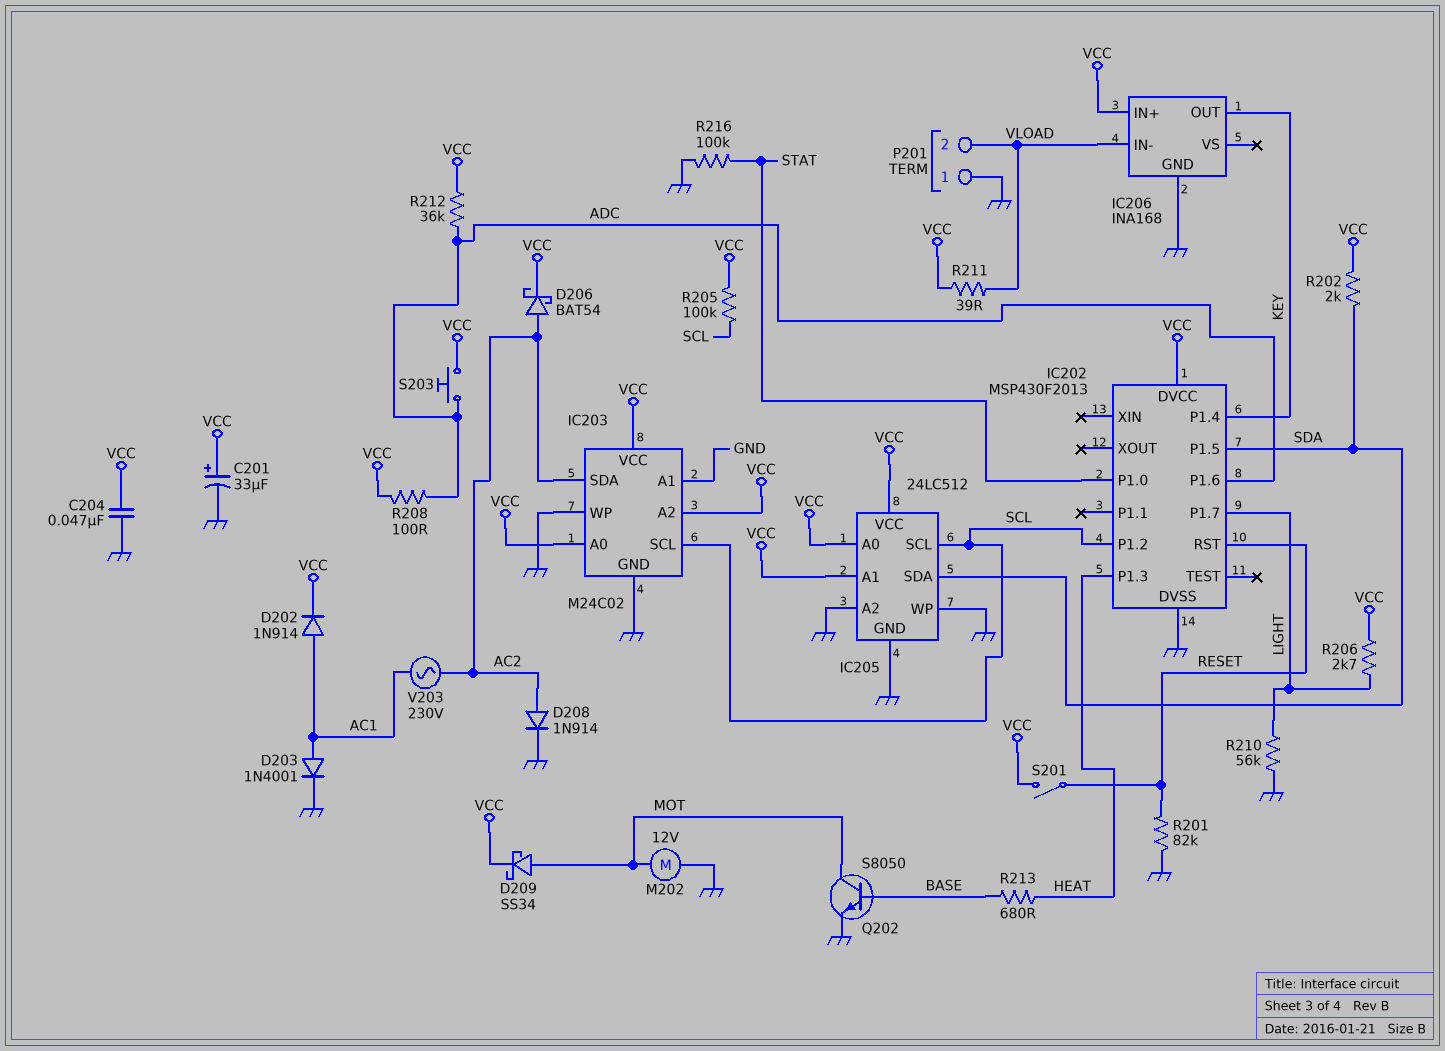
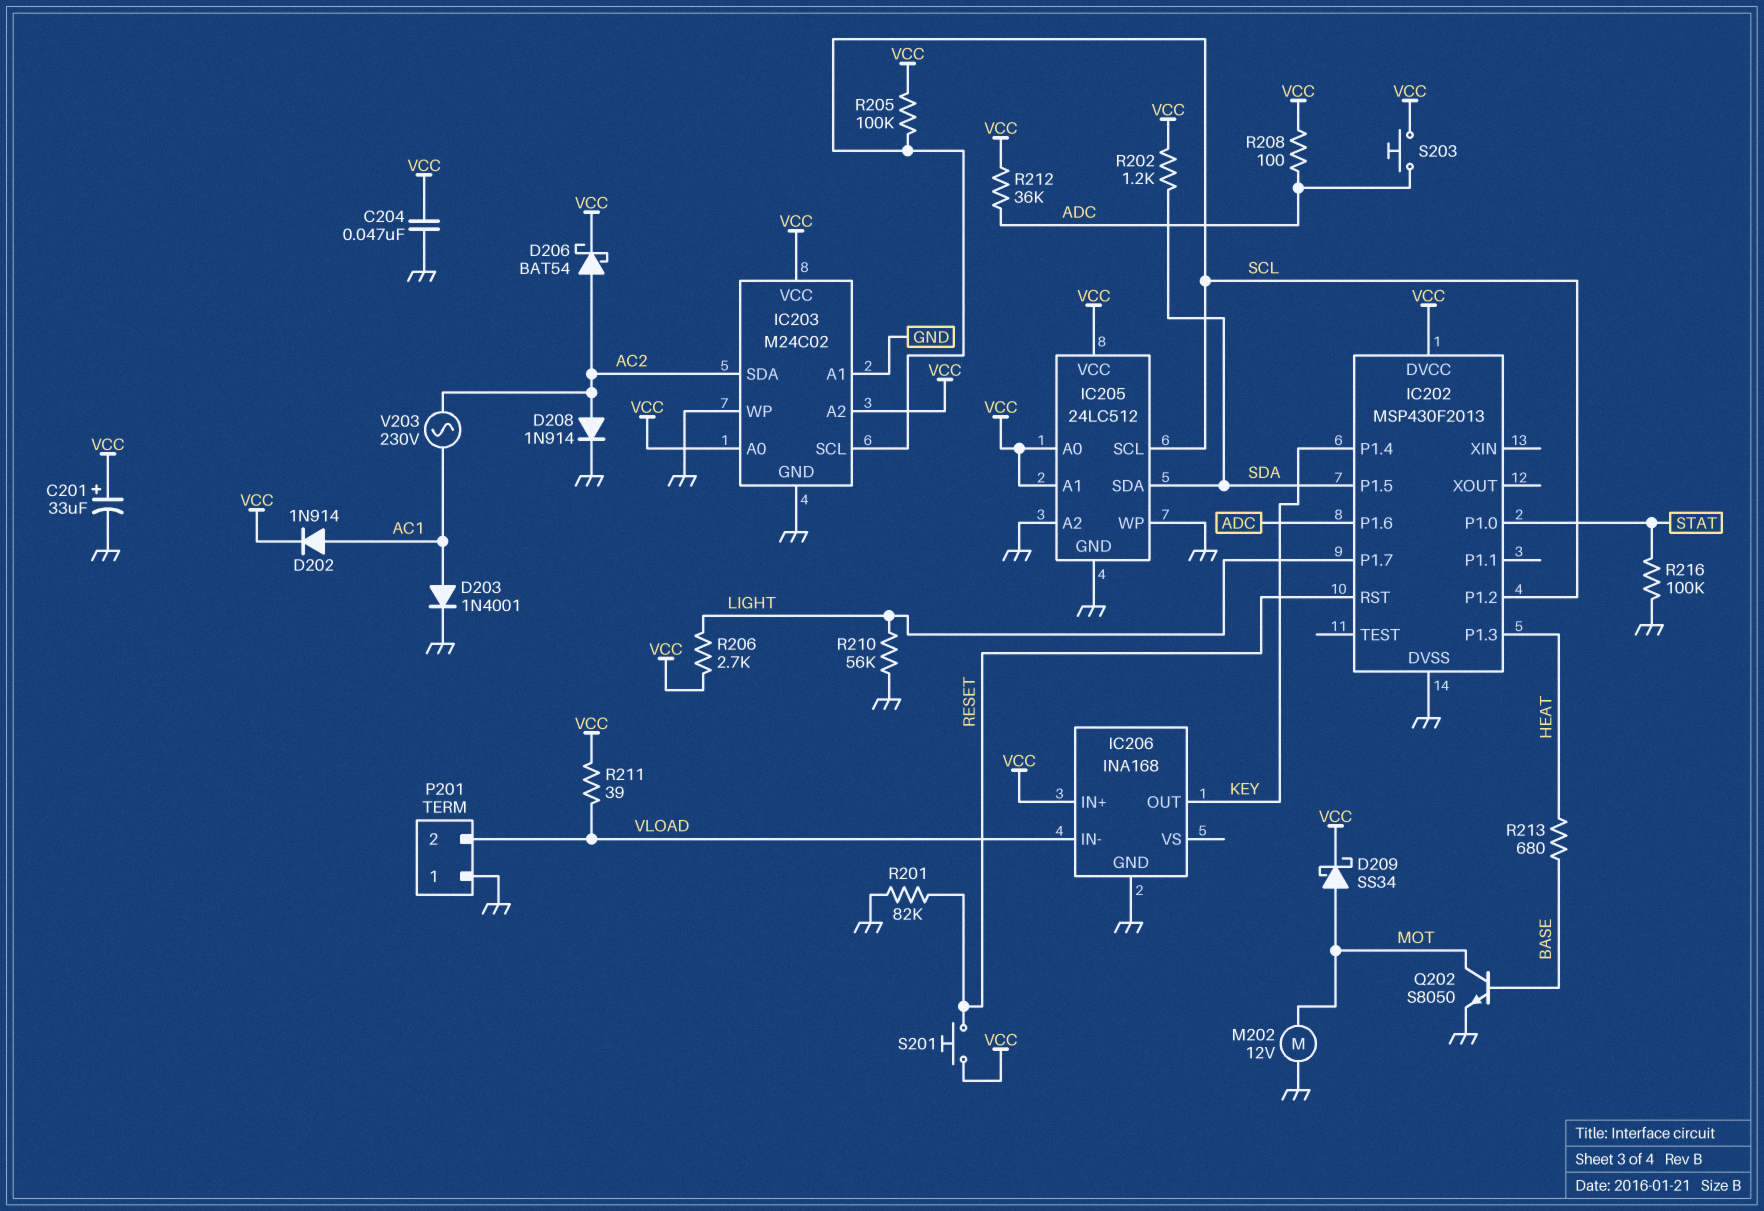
R202: 2k (SDA, VCC) -> 1.2k (SDA, VCC)
S201: switch (RESET, VCC) -> button (RESET, VCC)

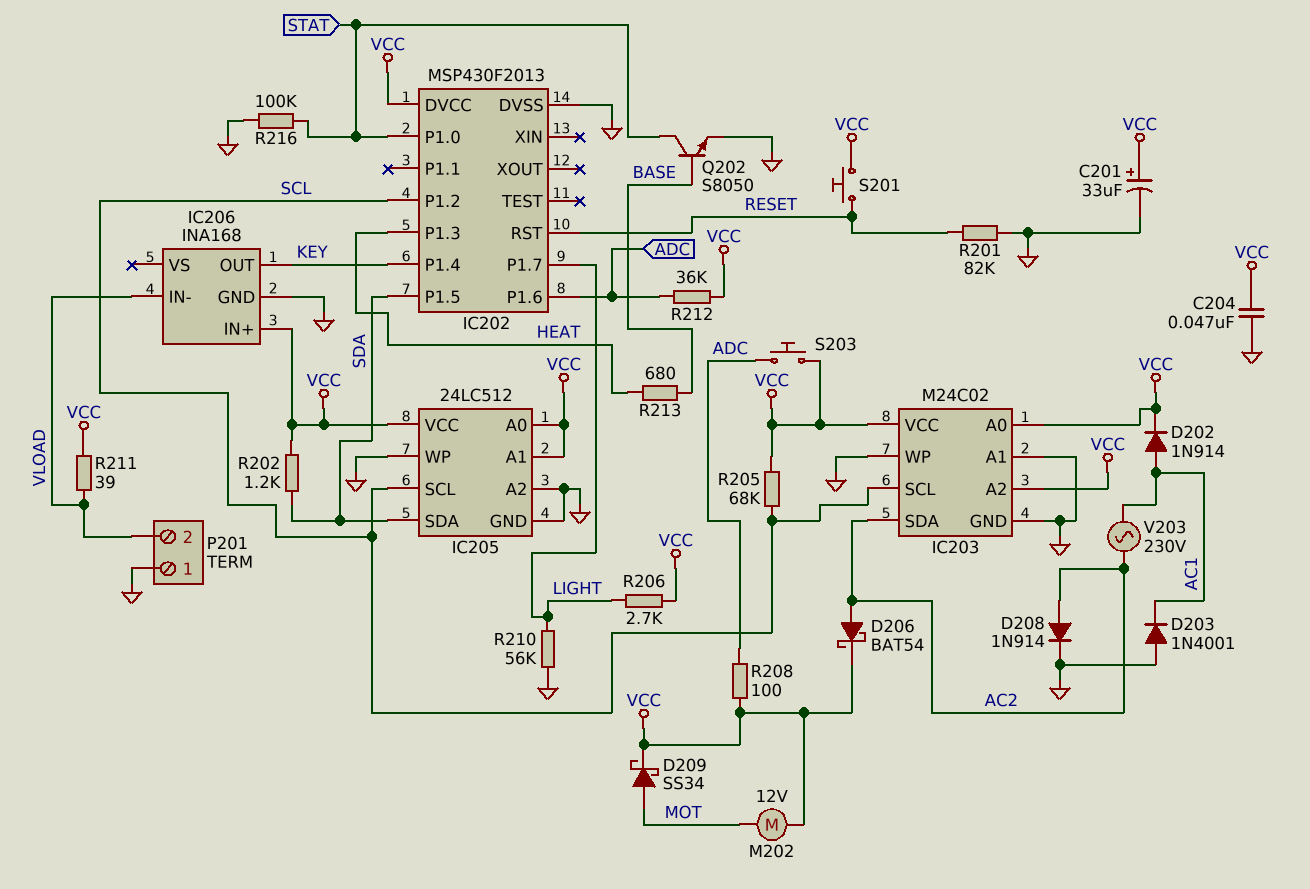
D203: diode 1N4001 (A AC1, K GND) -> diode 1N4001 (A GND, K AC1)
M202: motor 12V (GND, MOT) -> motor 12V (MOT, VCC)
Q202: NPN S8050 (B BASE, C MOT, E GND) -> NPN S8050 (B BASE, C STAT, E GND)
R205: 100k (SCL, VCC) -> 68k (SCL, VCC)

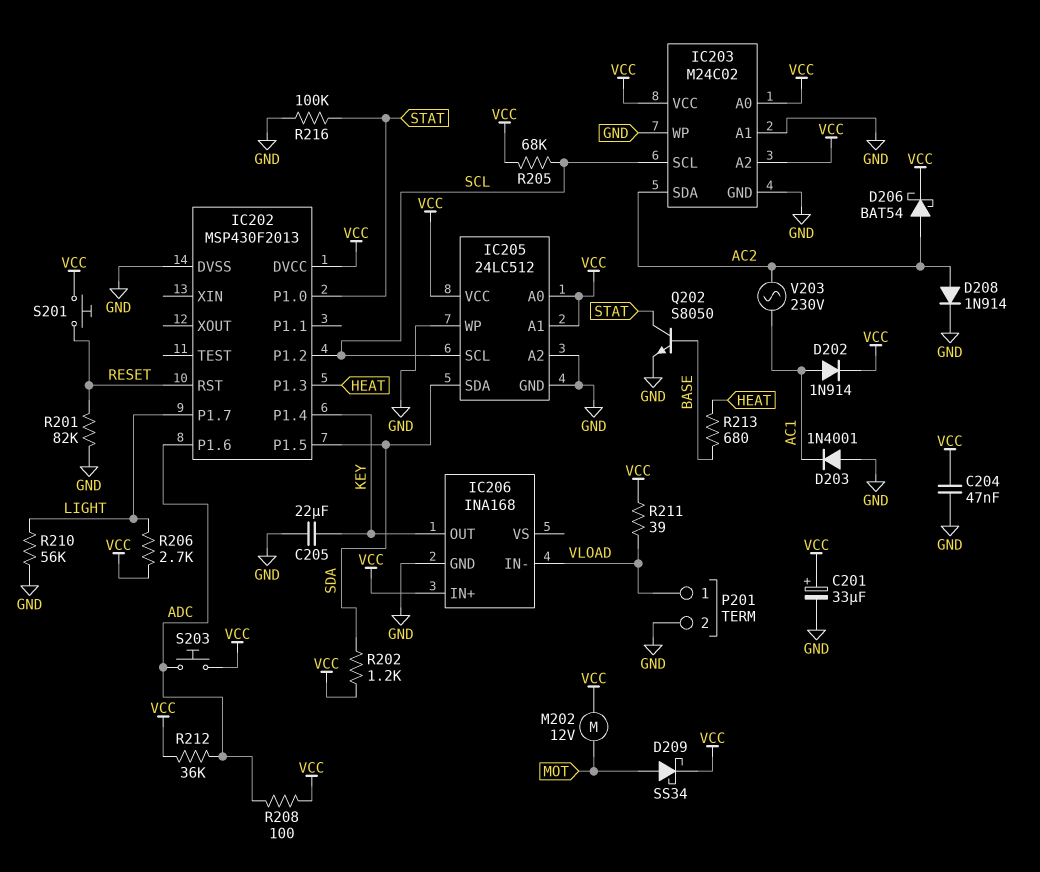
C205: none -> 22uF (GND, KEY)
P201 pin 1: GND -> VLOAD
P201 pin 2: VLOAD -> GND

